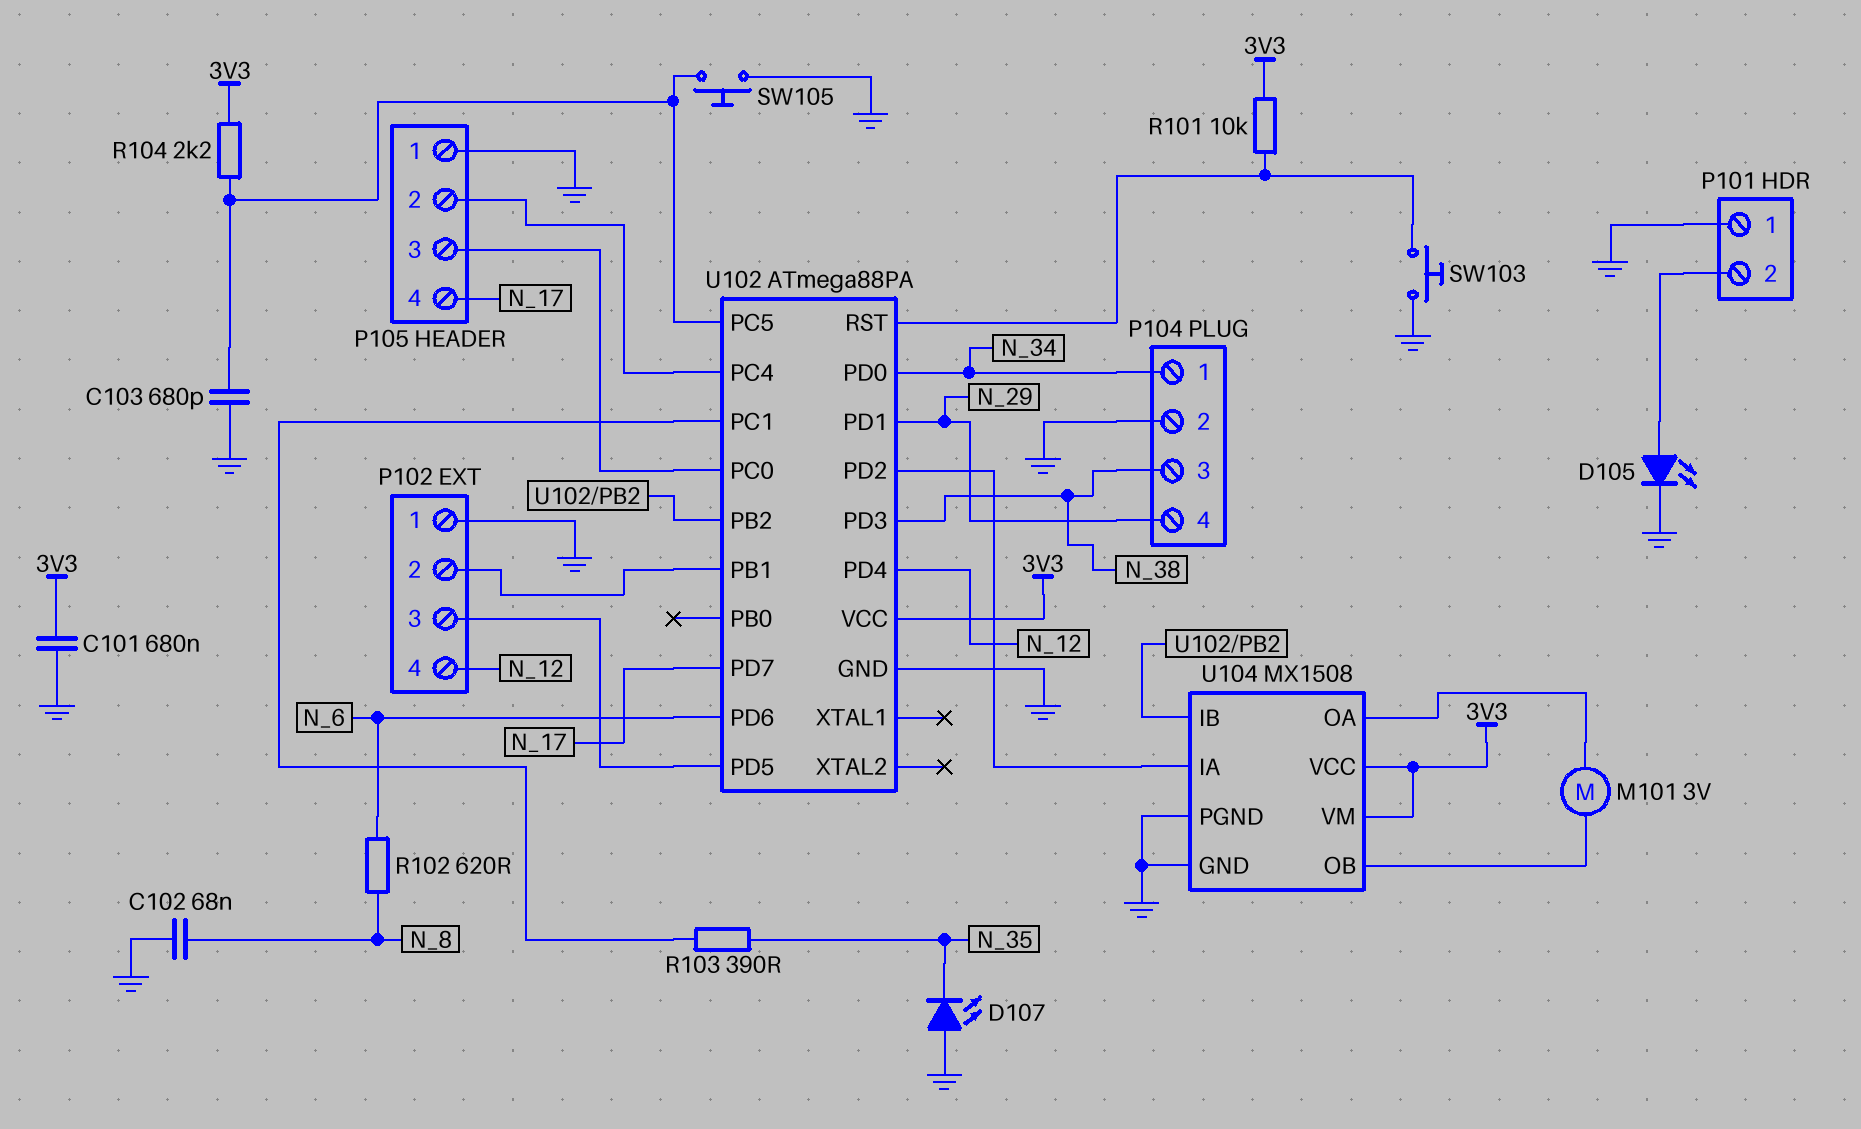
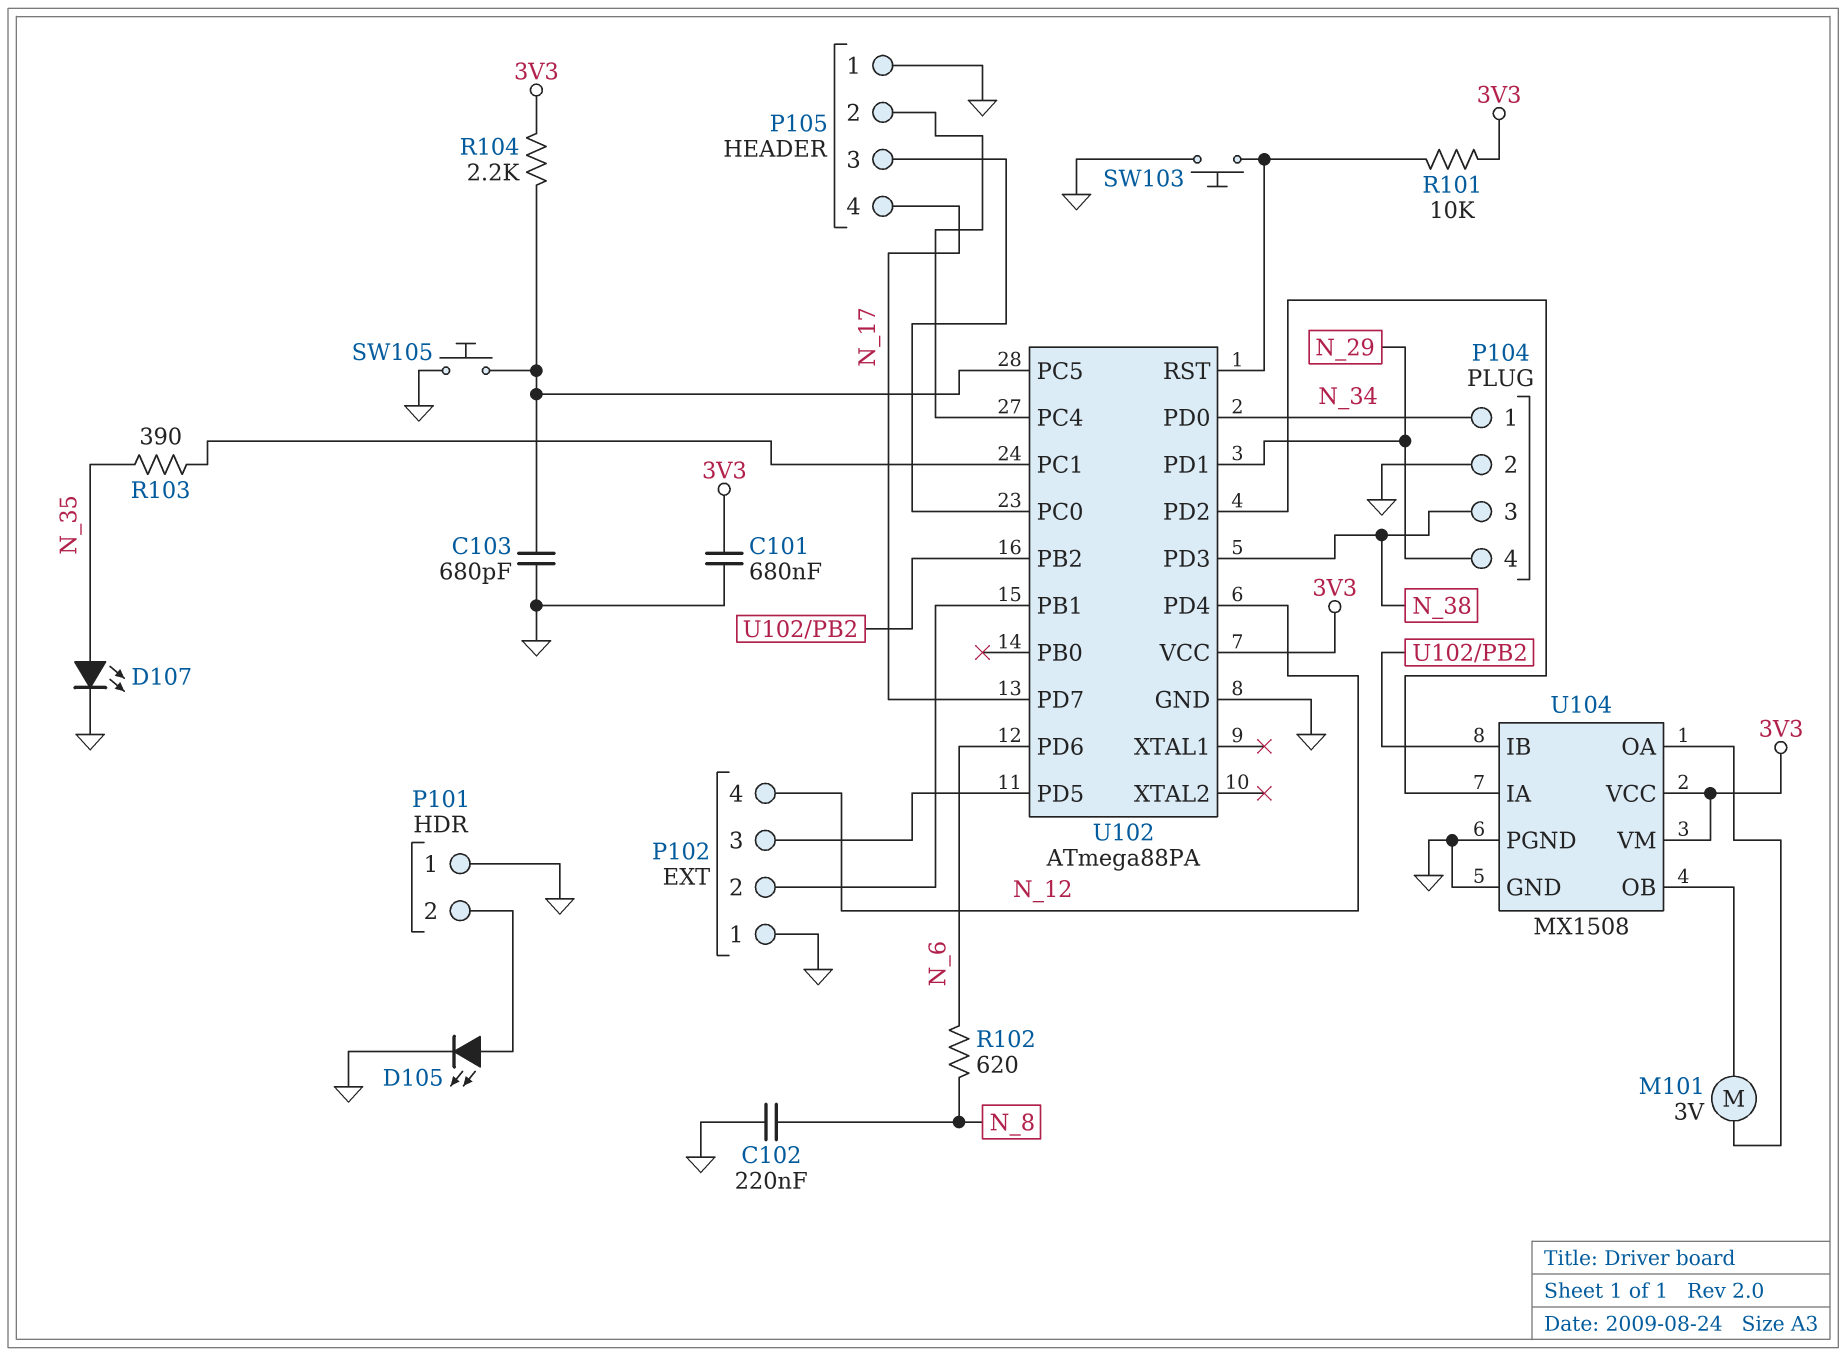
C102: 68nF (GND, N_8) -> 220nF (GND, N_8)
D107: LED (A GND, K N_35) -> LED (A N_35, K GND)

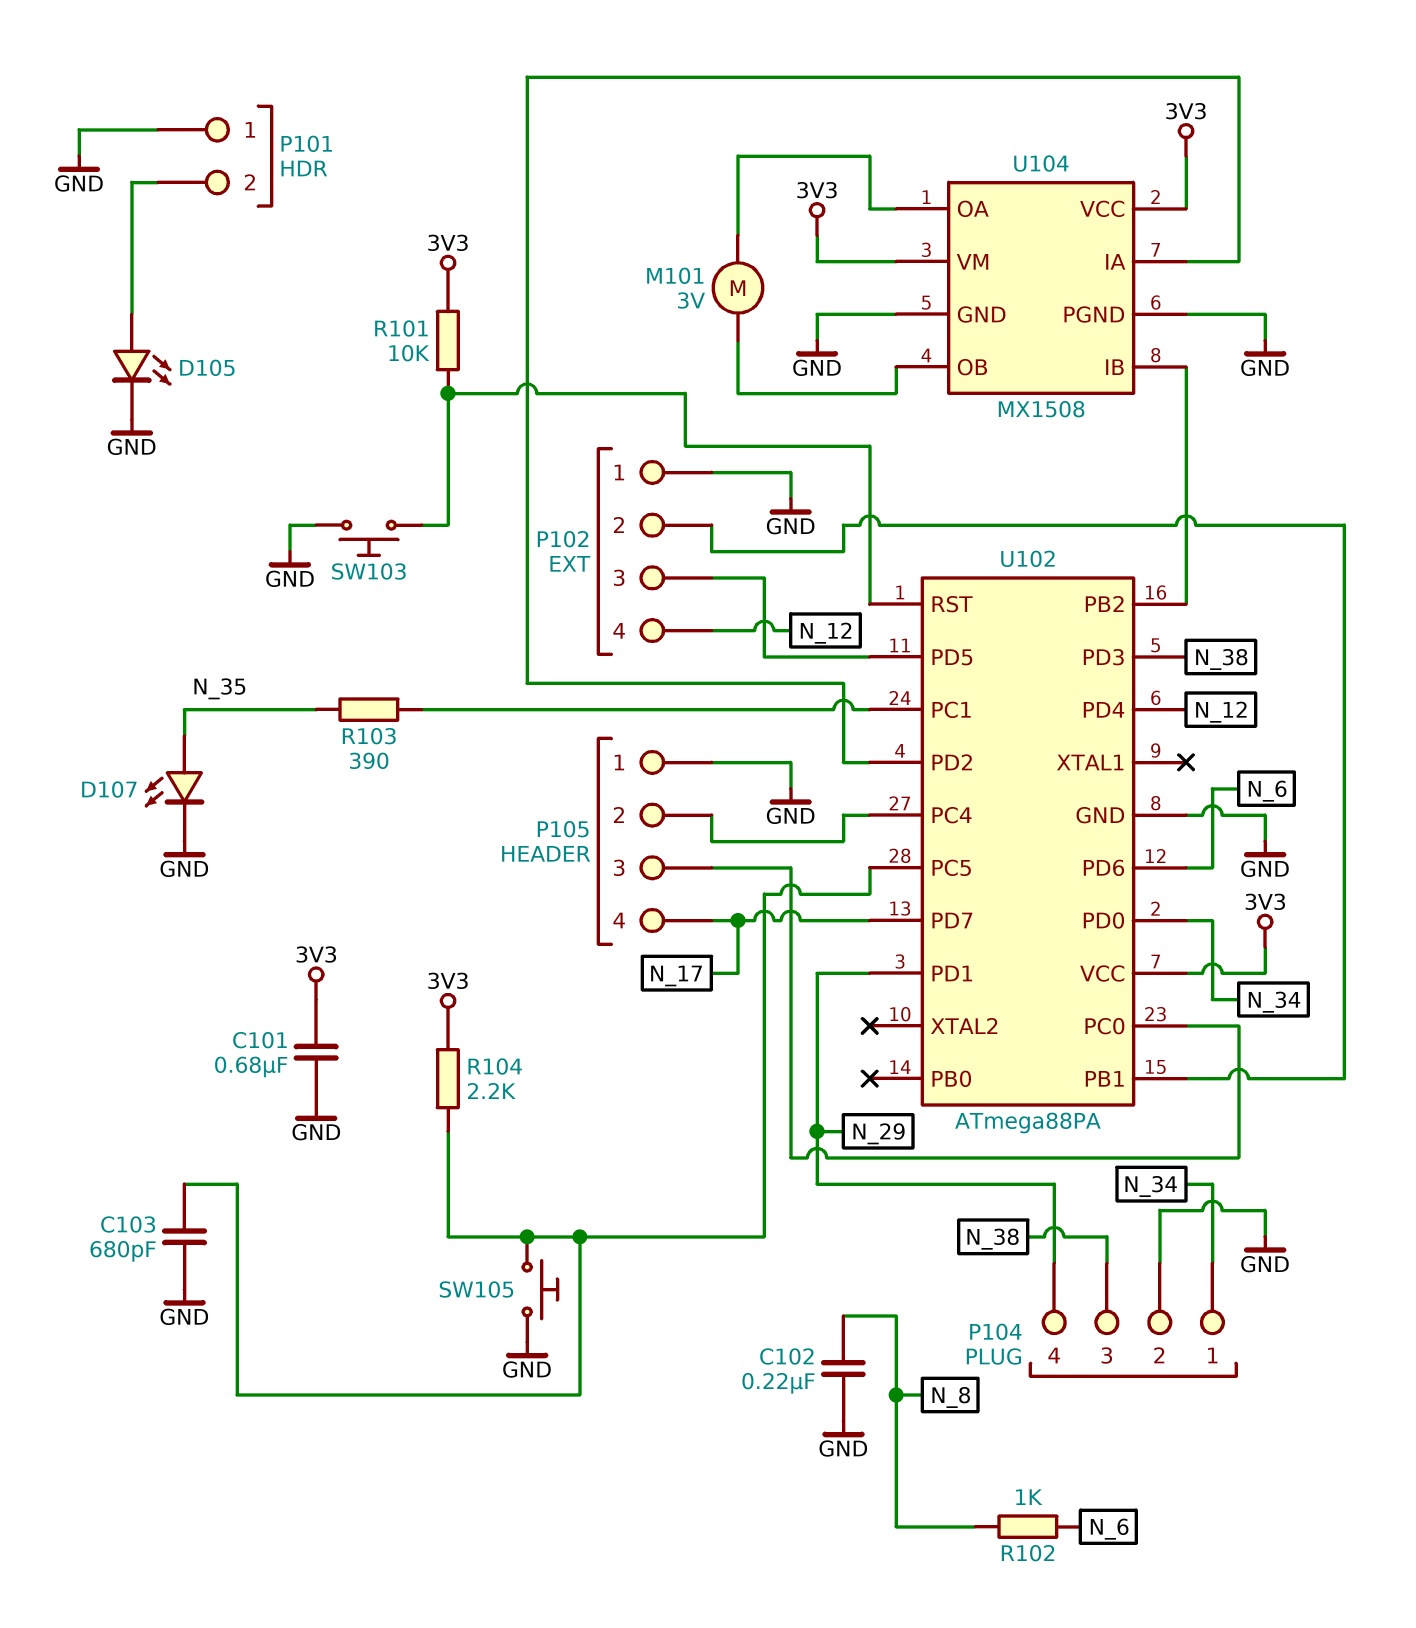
R102: 620 (N_6, N_8) -> 1k (N_6, N_8)

